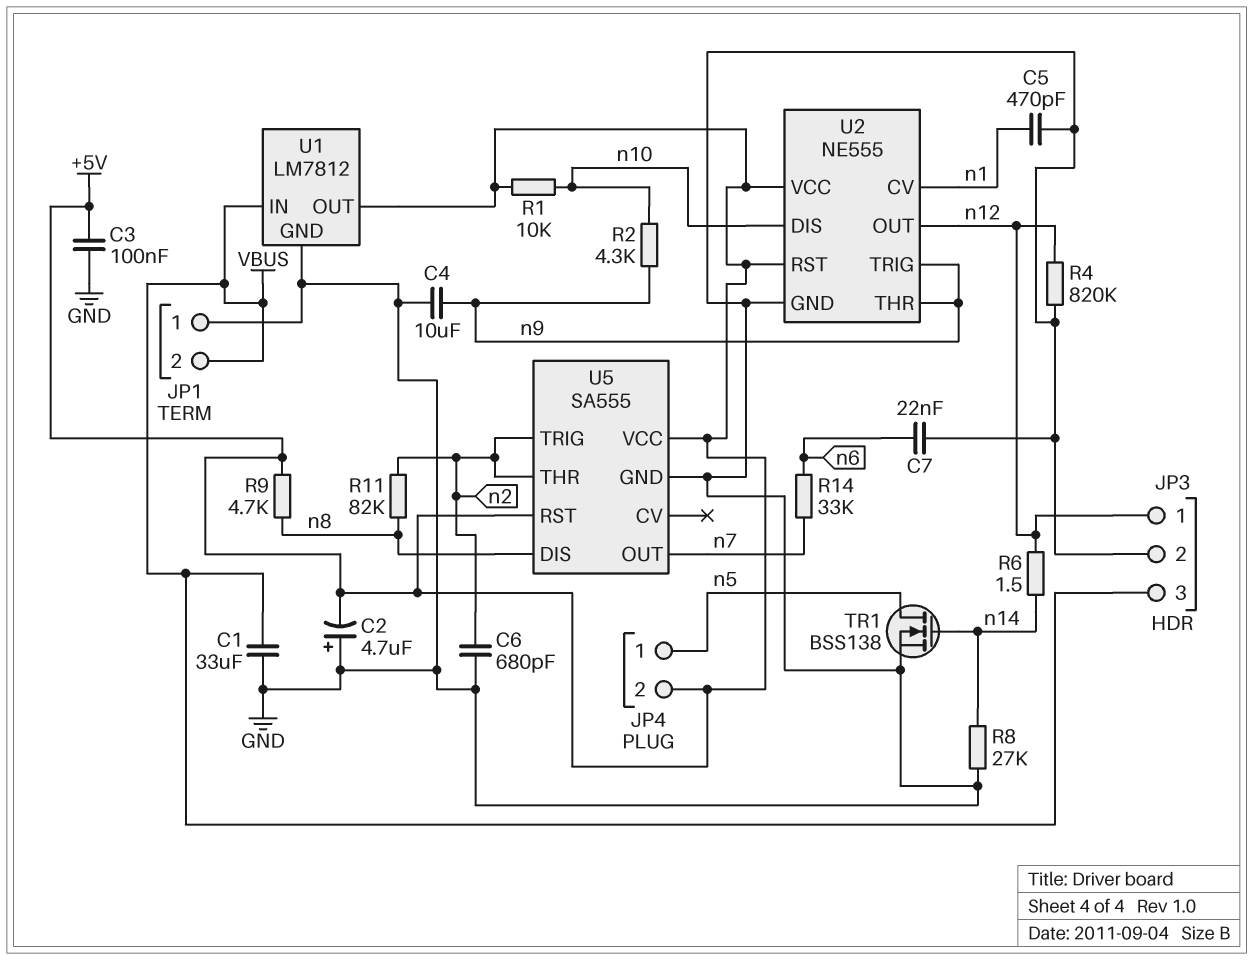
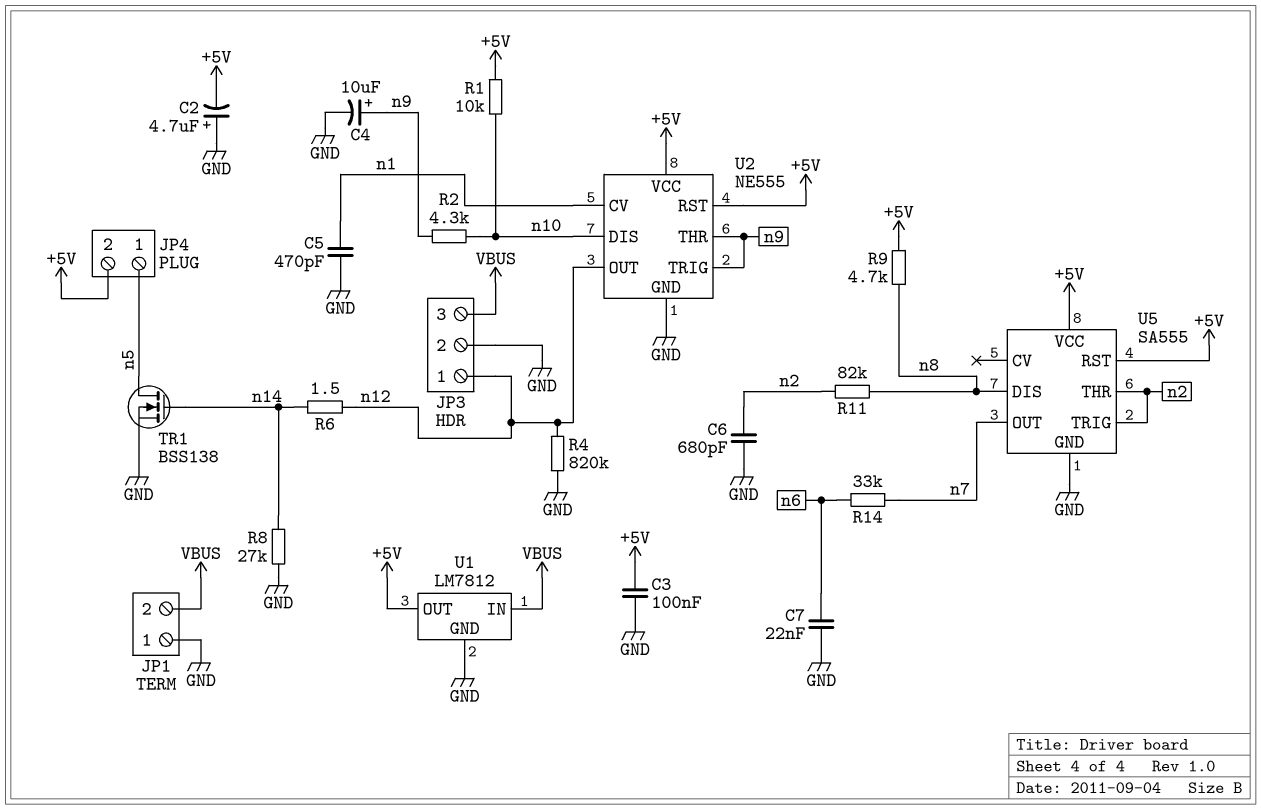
C1: 33uF (GND, VBUS) -> none
C4: 10uF (GND, n9) -> 10uF (plus n9, minus GND)

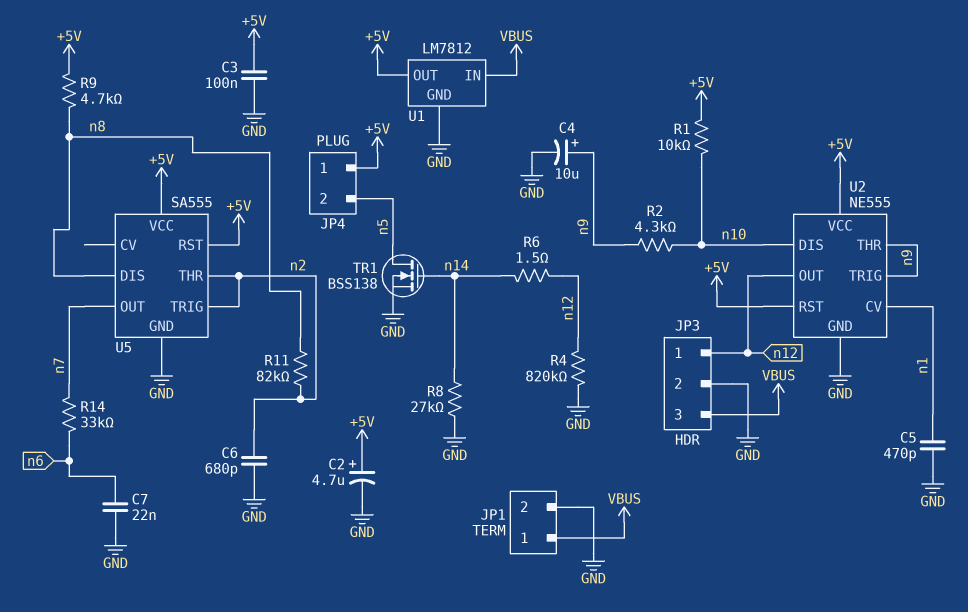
C2: 4.7uF (plus GND, minus +5V) -> 4.7uF (plus +5V, minus GND)
JP1 pin 1: GND -> VBUS
JP1 pin 2: VBUS -> GND
JP4 pin 1: n5 -> +5V
JP4 pin 2: +5V -> n5

